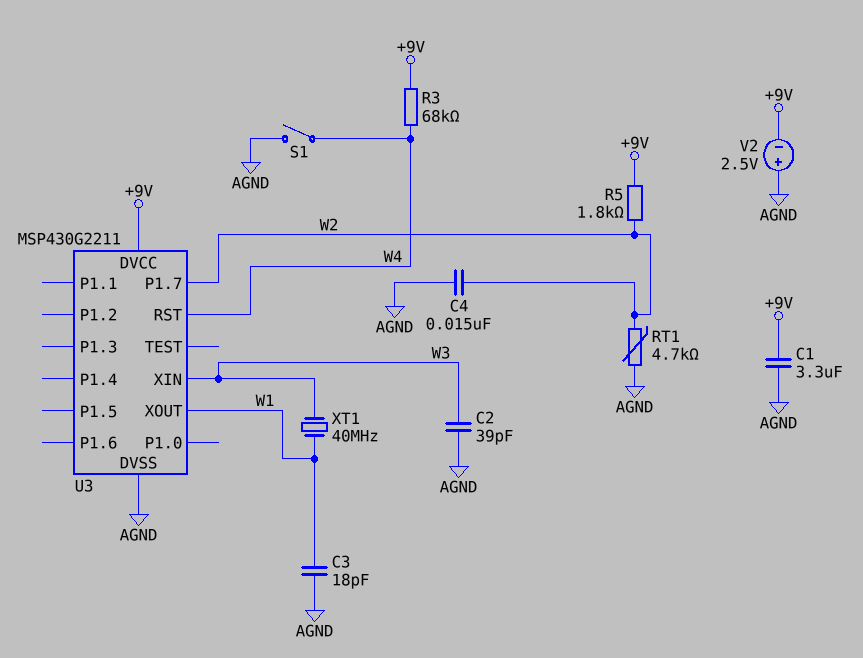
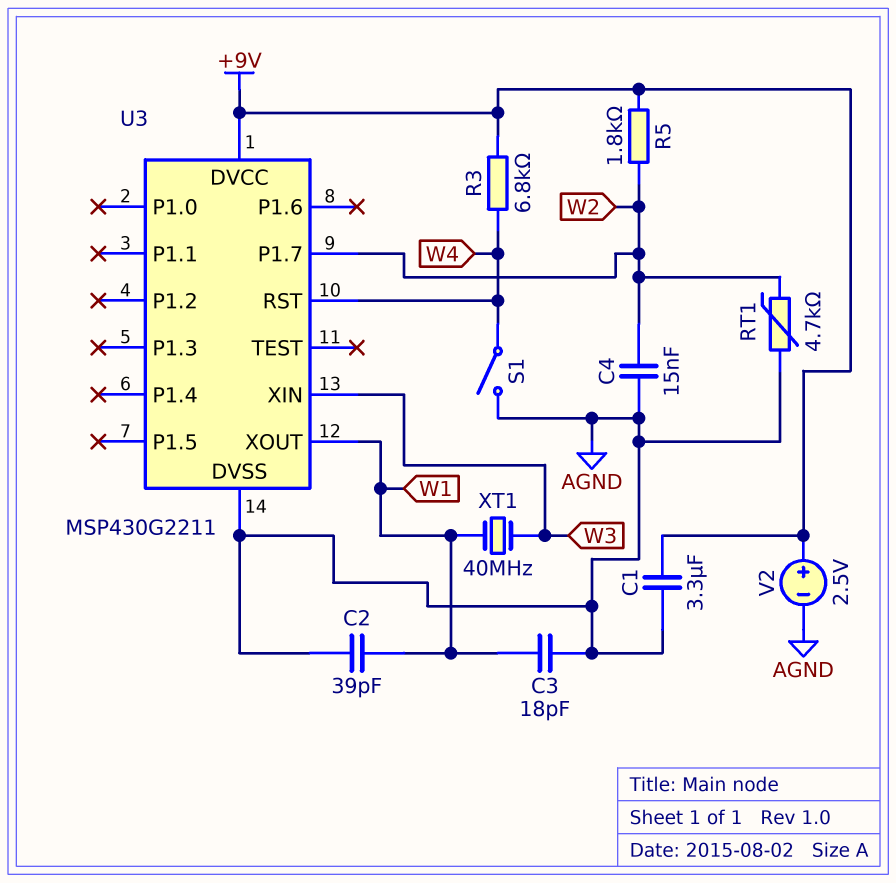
C2: 39pF (AGND, W3) -> 39pF (AGND, W1)
R3: 68k (+9V, W4) -> 6.8k (+9V, W4)
V2: 2.5V (plus AGND, minus +9V) -> 2.5V (plus +9V, minus AGND)

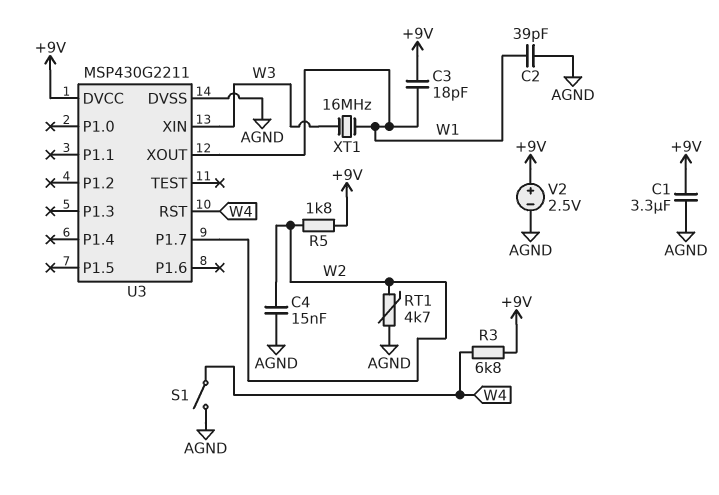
C3: 18pF (AGND, W1) -> 18pF (+9V, W1)
XT1: 40MHz (W1, W3) -> 16MHz (W1, W3)

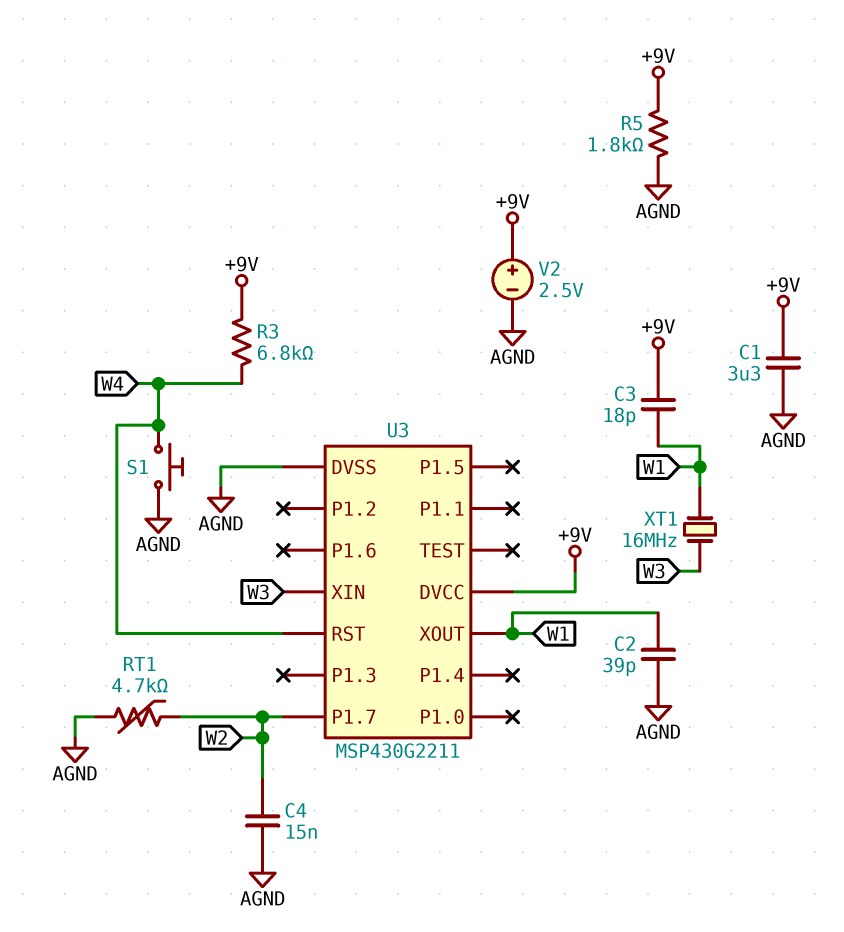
R5: 1.8k (+9V, W2) -> 1.8k (+9V, AGND)
S1: switch (AGND, W4) -> button (AGND, W4)

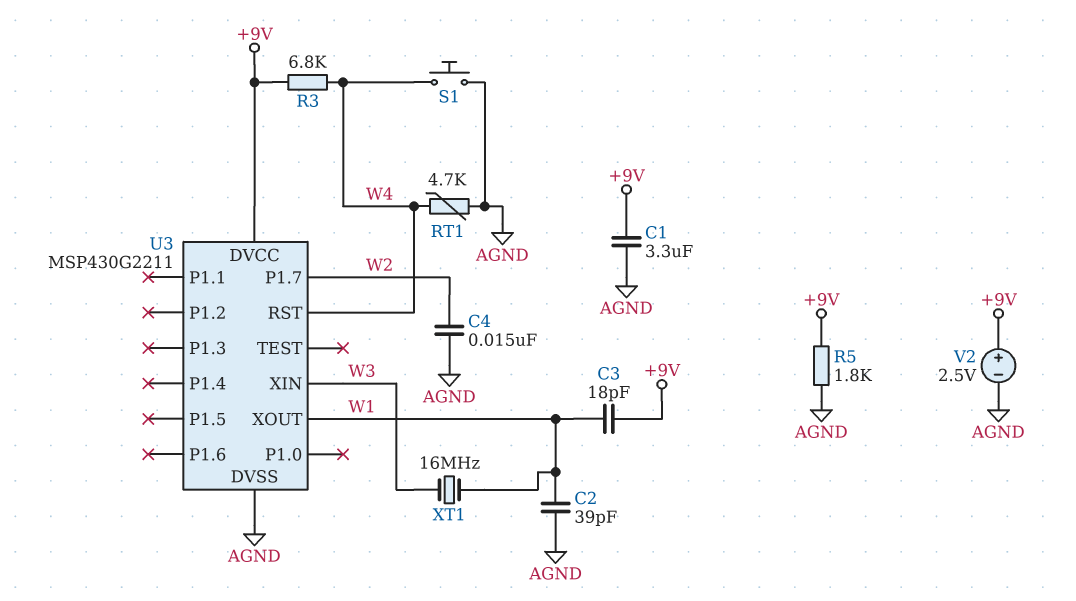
RT1: 4.7k (AGND, W2) -> 4.7k (AGND, W4)

